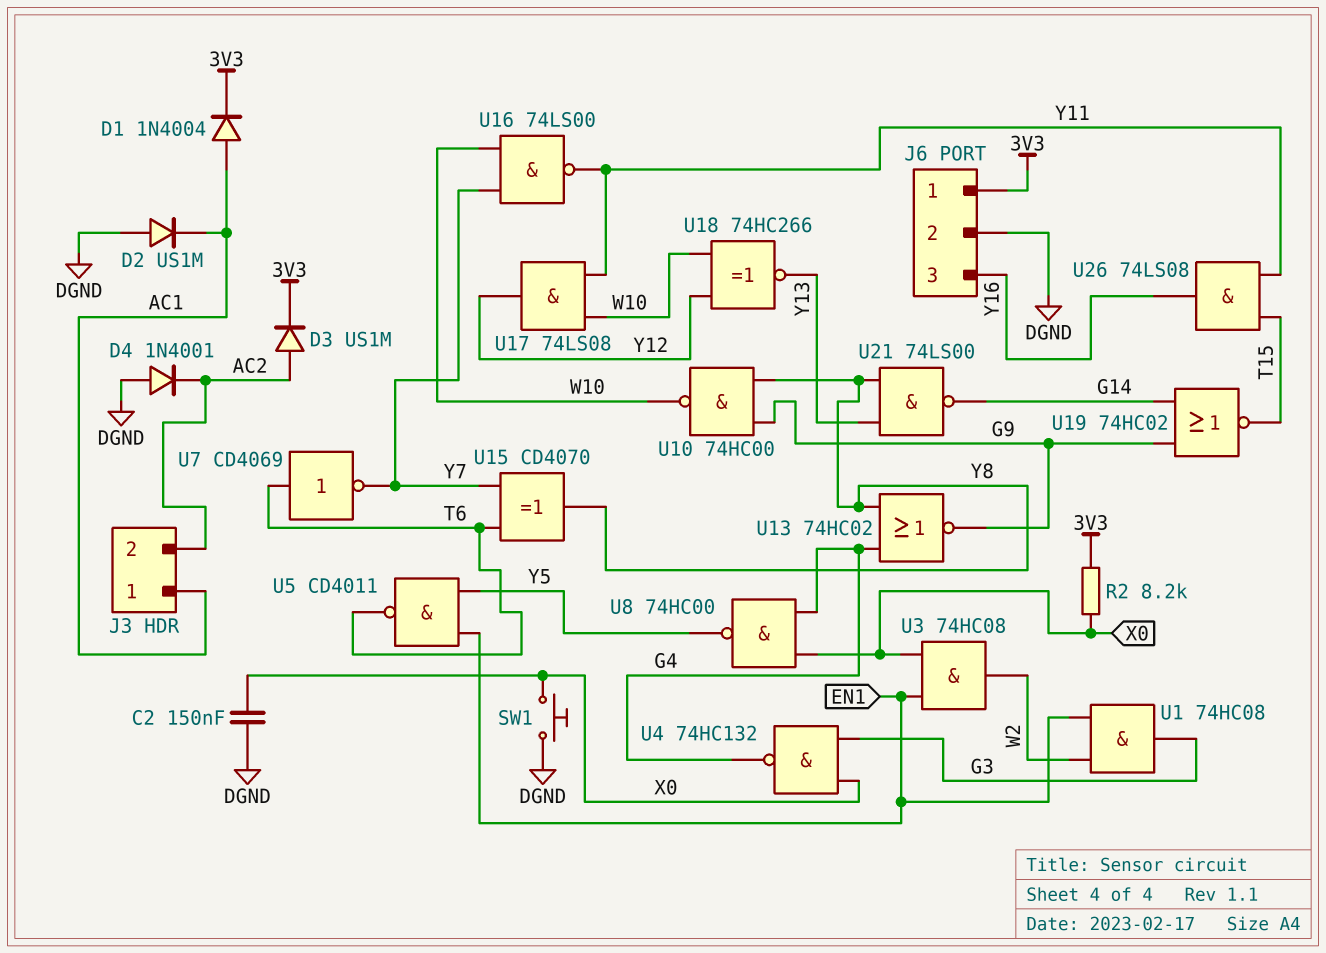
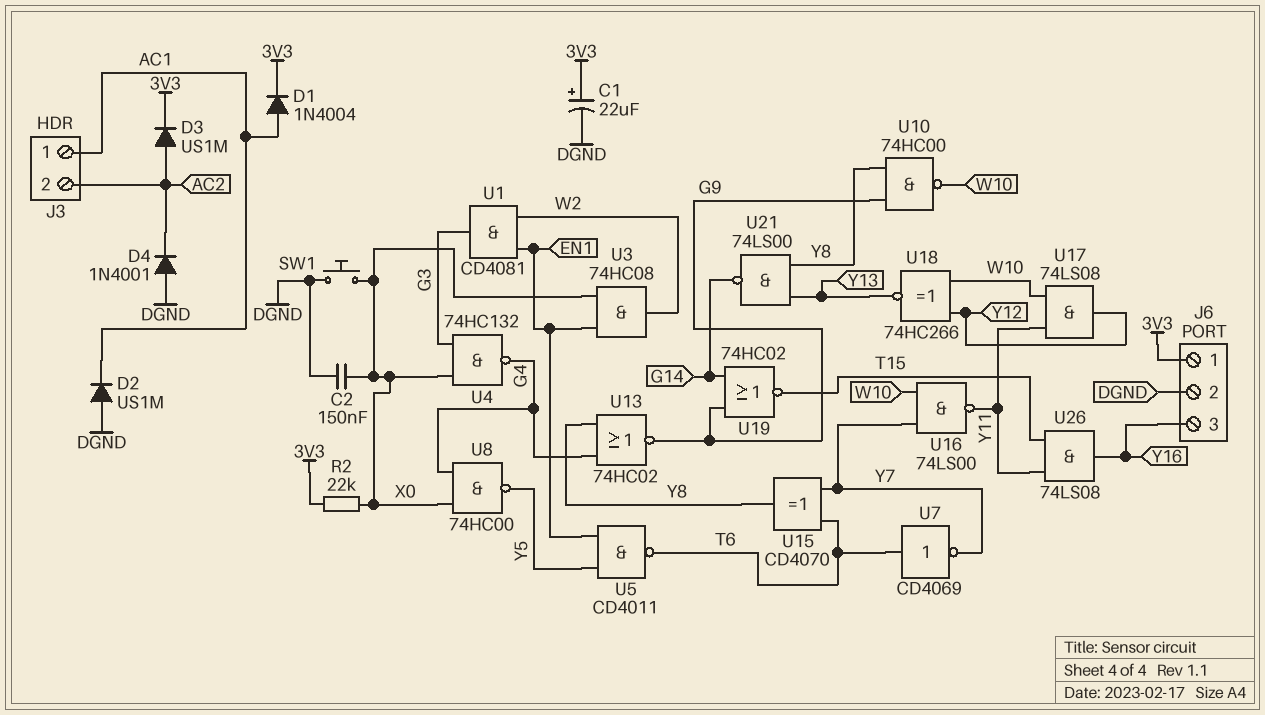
C1: none -> 22uF (plus 3V3, minus DGND)
R2: 8.2k (3V3, X0) -> 22k (3V3, X0)
U1: AND 74HC08 (in EN1, in W2, out G3) -> AND CD4081 (in EN1, in W2, out G3)

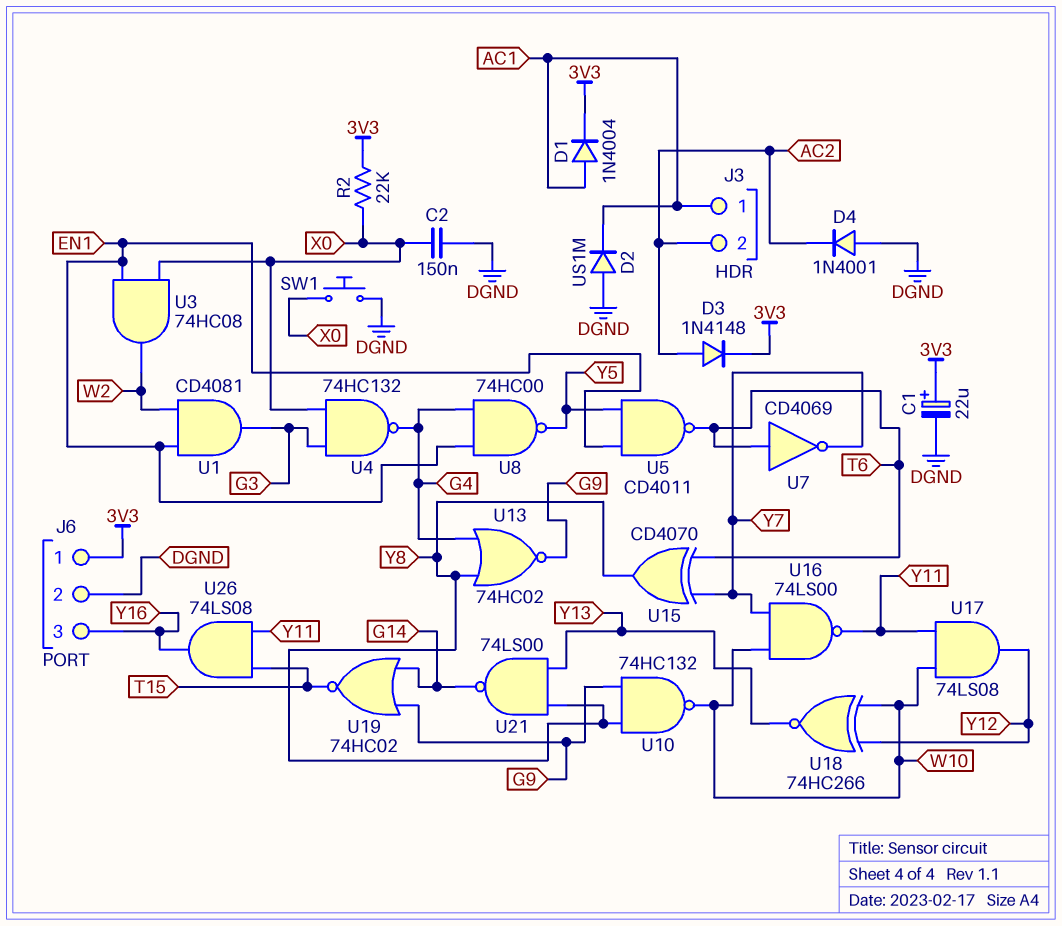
D3: diode US1M (A AC2, K 3V3) -> diode 1N4148 (A AC2, K 3V3)
U8: NAND 74HC00 (in G4, in X0, out Y5) -> NAND 74HC00 (in EN1, in G4, out Y5)
U10: NAND 74HC00 (in G9, in Y8, out W10) -> NAND 74HC132 (in G9, in Y8, out W10)

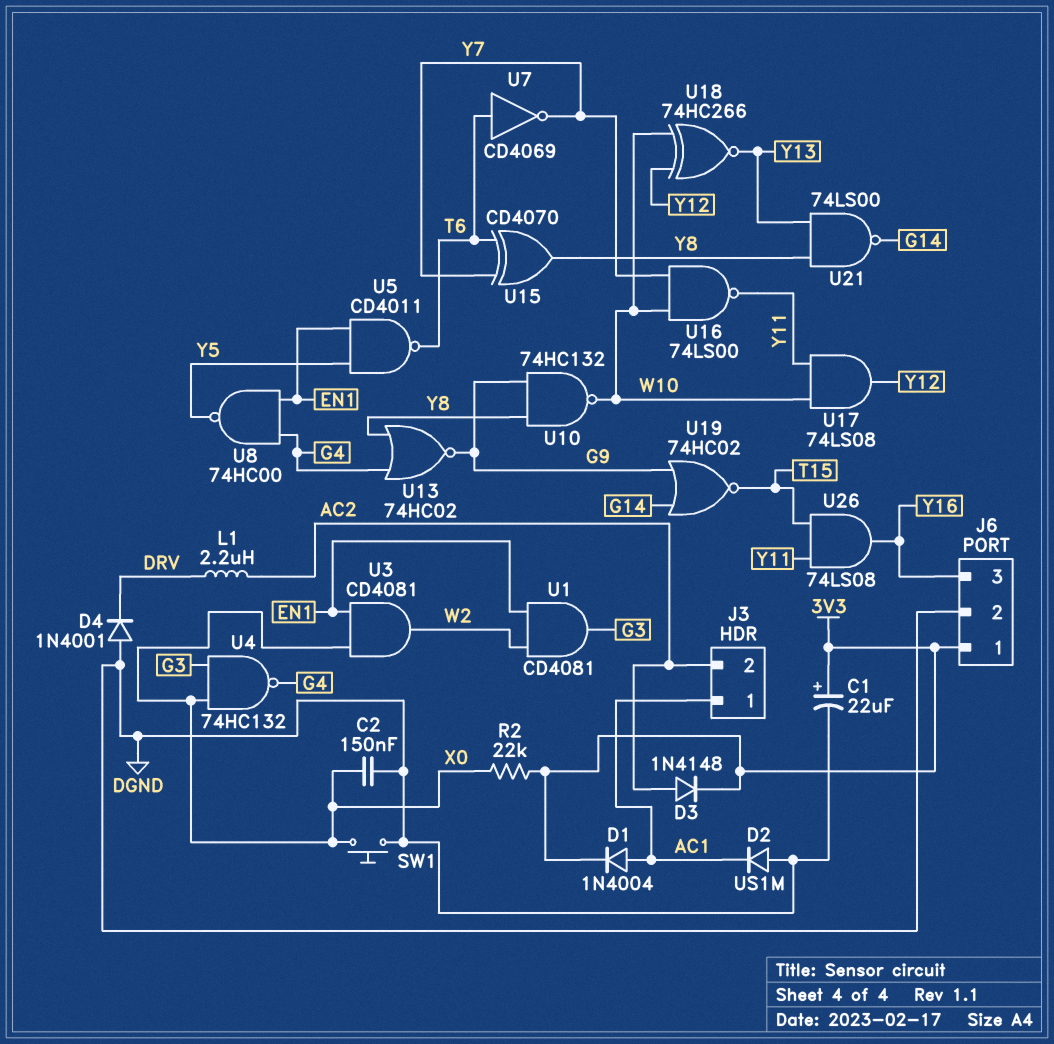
D4: diode 1N4001 (A DGND, K AC2) -> diode 1N4001 (A DGND, K DRV)
L1: none -> 2.2uH (AC2, DRV)
U3: AND 74HC08 (in EN1, in X0, out W2) -> AND CD4081 (in EN1, in X0, out W2)

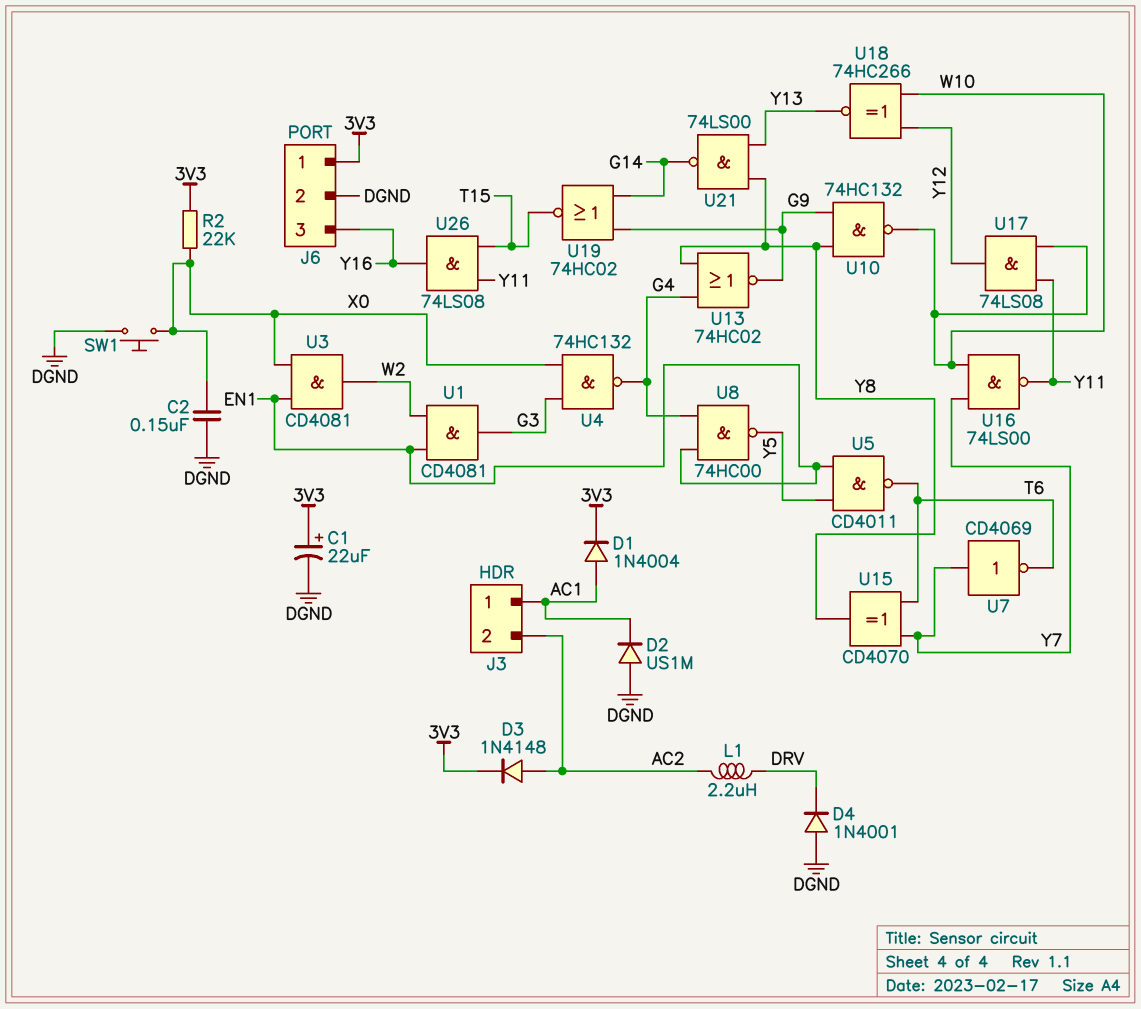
U7: NOT CD4069 (in T6, out Y7) -> NOT CD4069 (in Y7, out T6)

